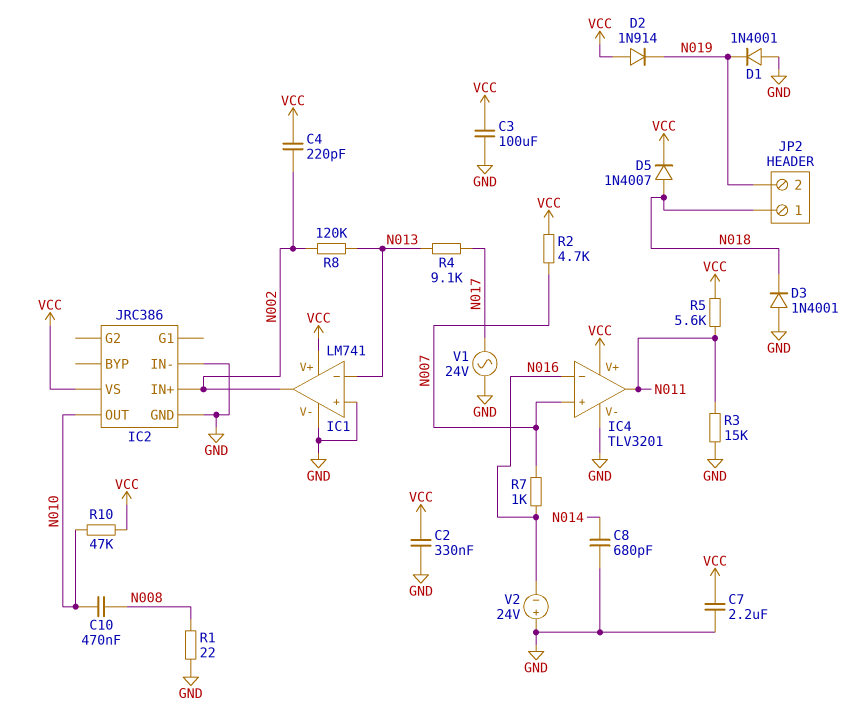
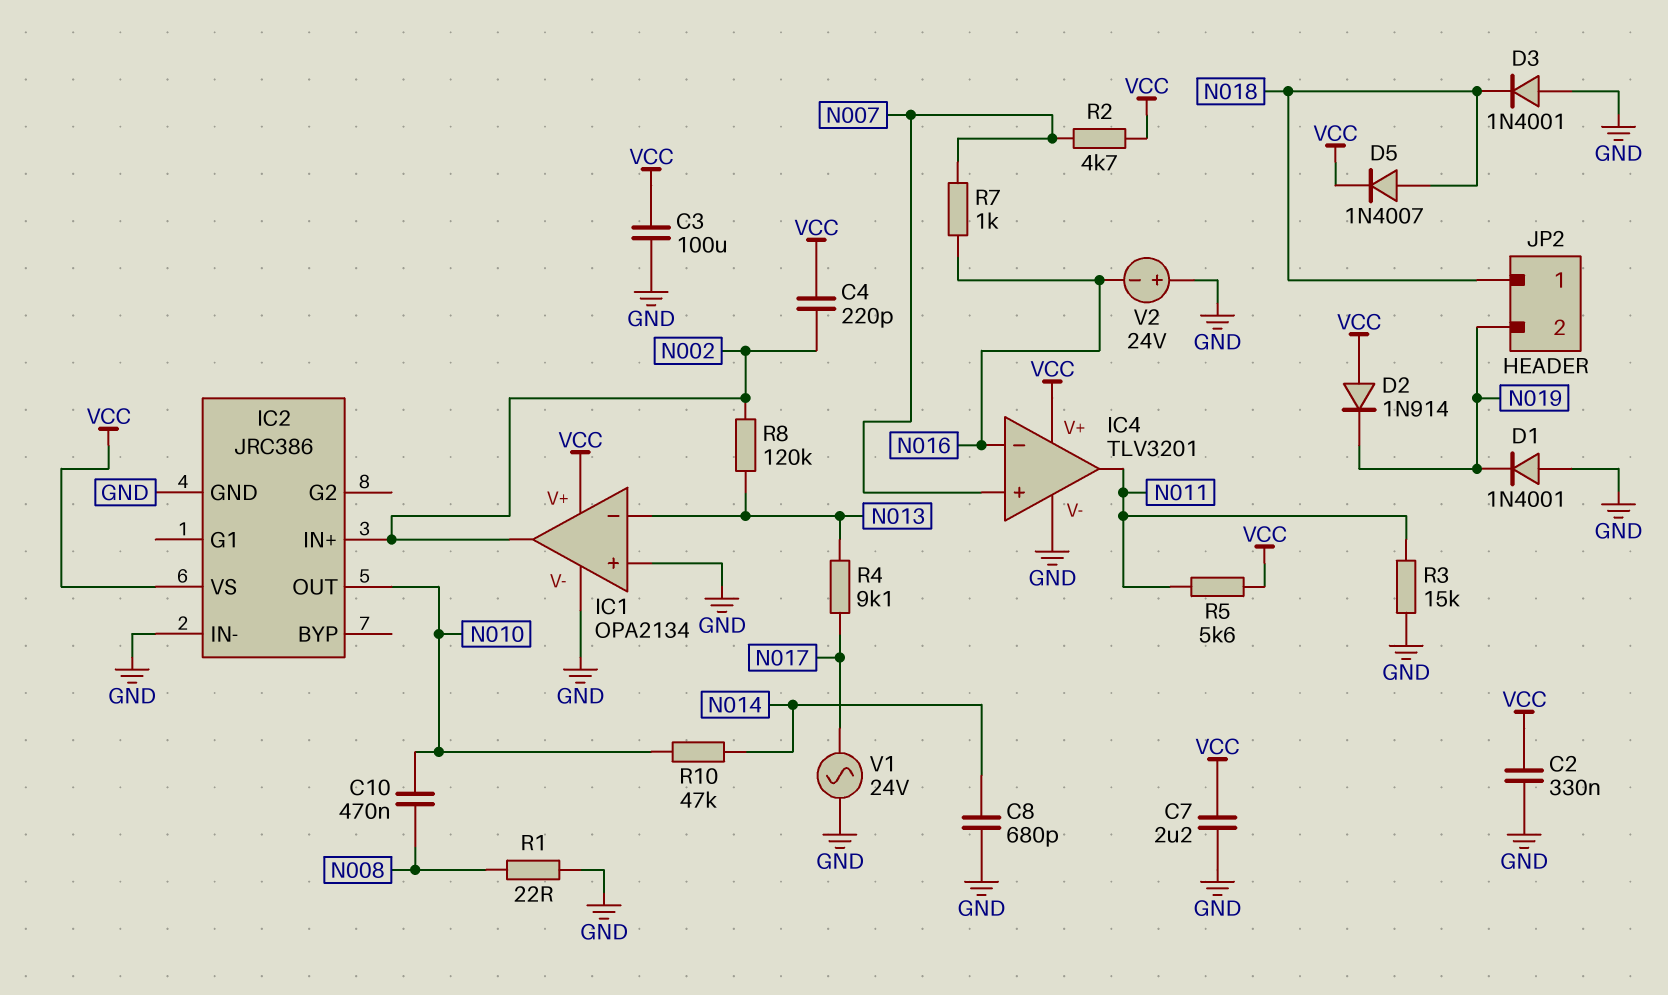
IC1: LM741 -> OPA2134
R10: 47k (N010, VCC) -> 47k (N010, N014)

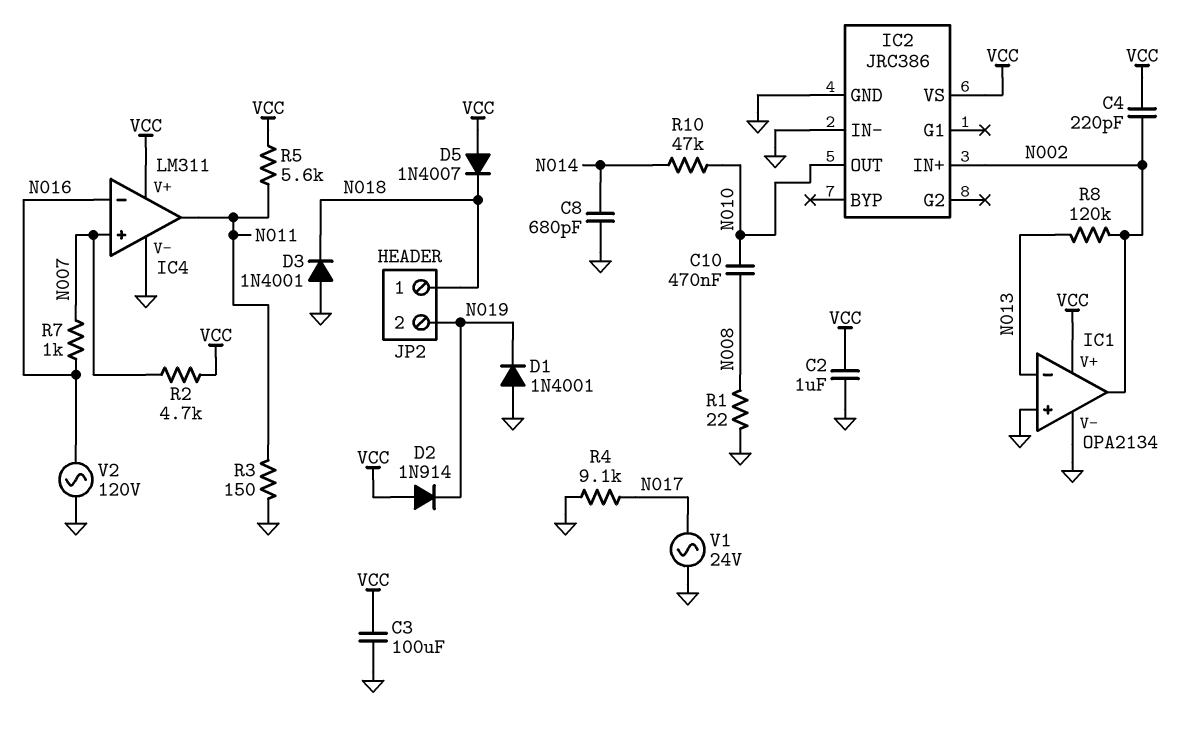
C2: 330nF (GND, VCC) -> 1uF (GND, VCC)
C7: 2.2uF (GND, VCC) -> none
D5: diode 1N4007 (A N018, K VCC) -> diode 1N4007 (A VCC, K N018)
IC4: TLV3201 -> LM311
R3: 15k (GND, N011) -> 150 (GND, N011)
R4: 9.1k (N013, N017) -> 9.1k (GND, N017)
V2: 24V (plus GND, minus N016) -> AC 120V (GND, N016)

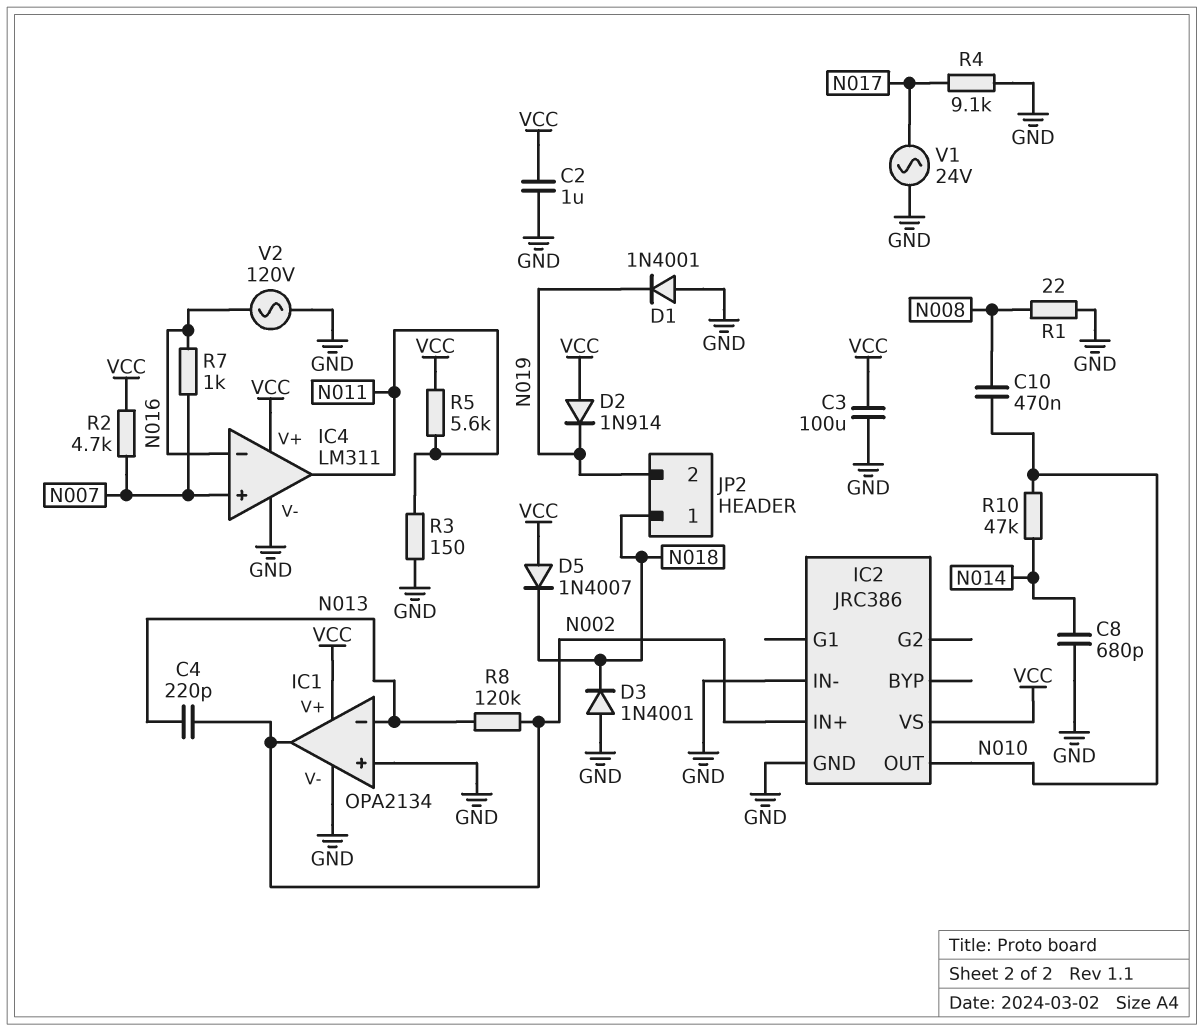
C4: 220pF (N002, VCC) -> 220pF (N002, N013)

